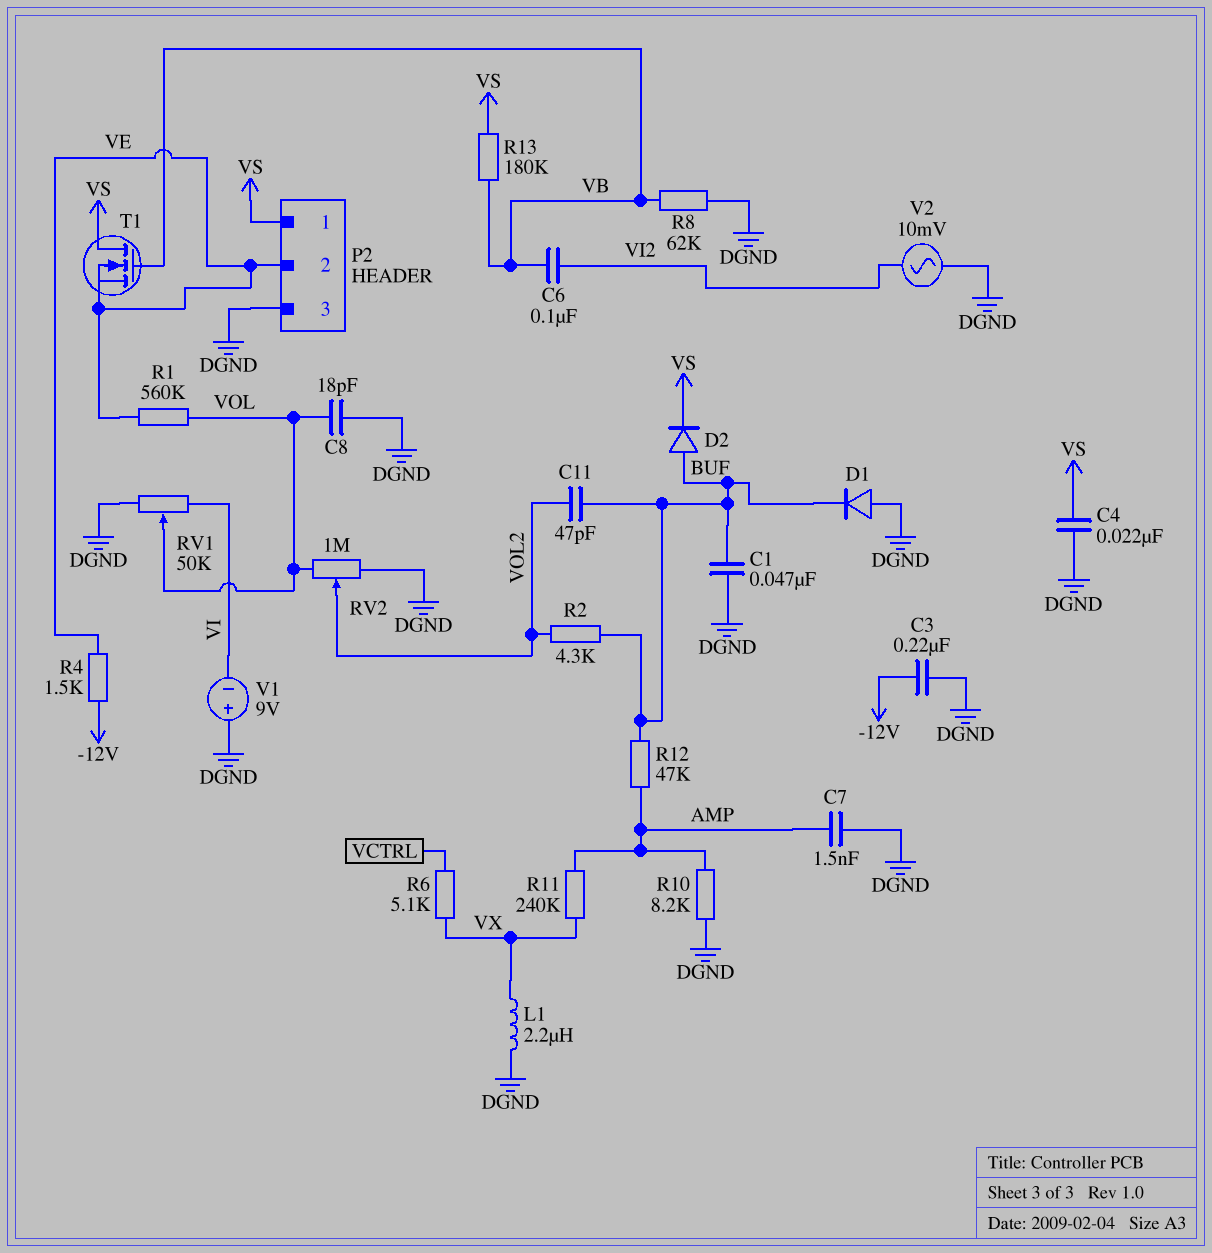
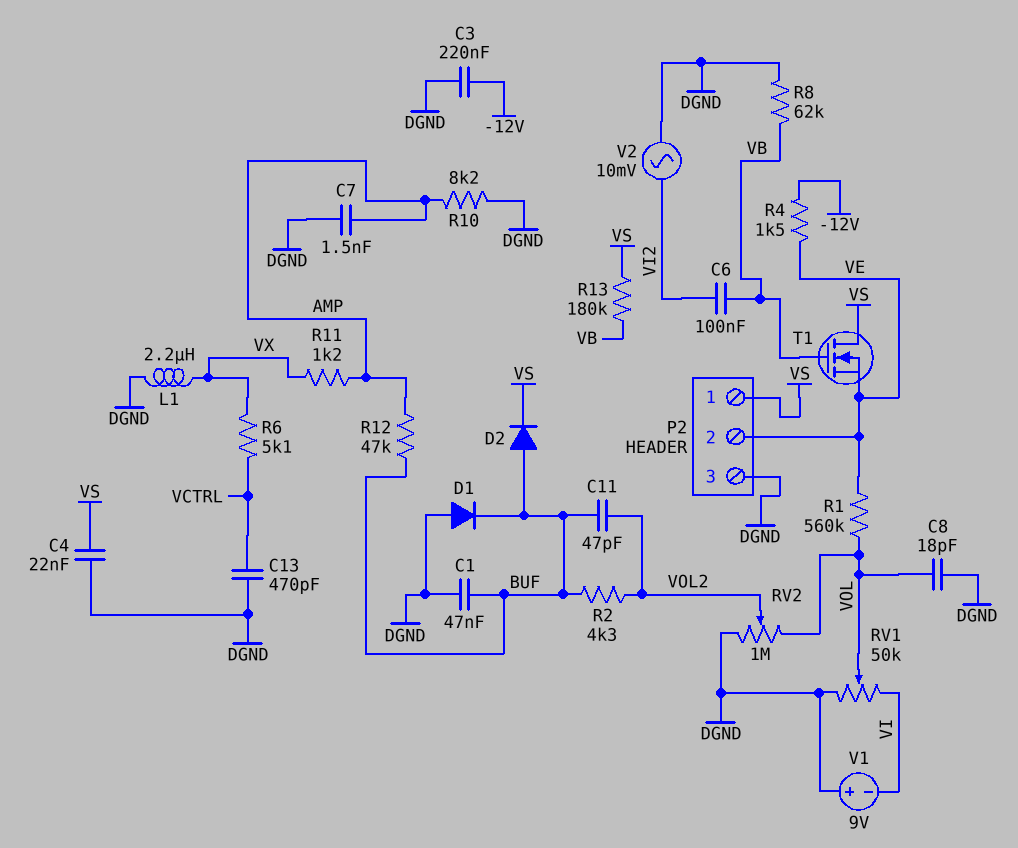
C13: none -> 470pF (DGND, VCTRL)
R11: 240k (AMP, VX) -> 1.2k (AMP, VX)

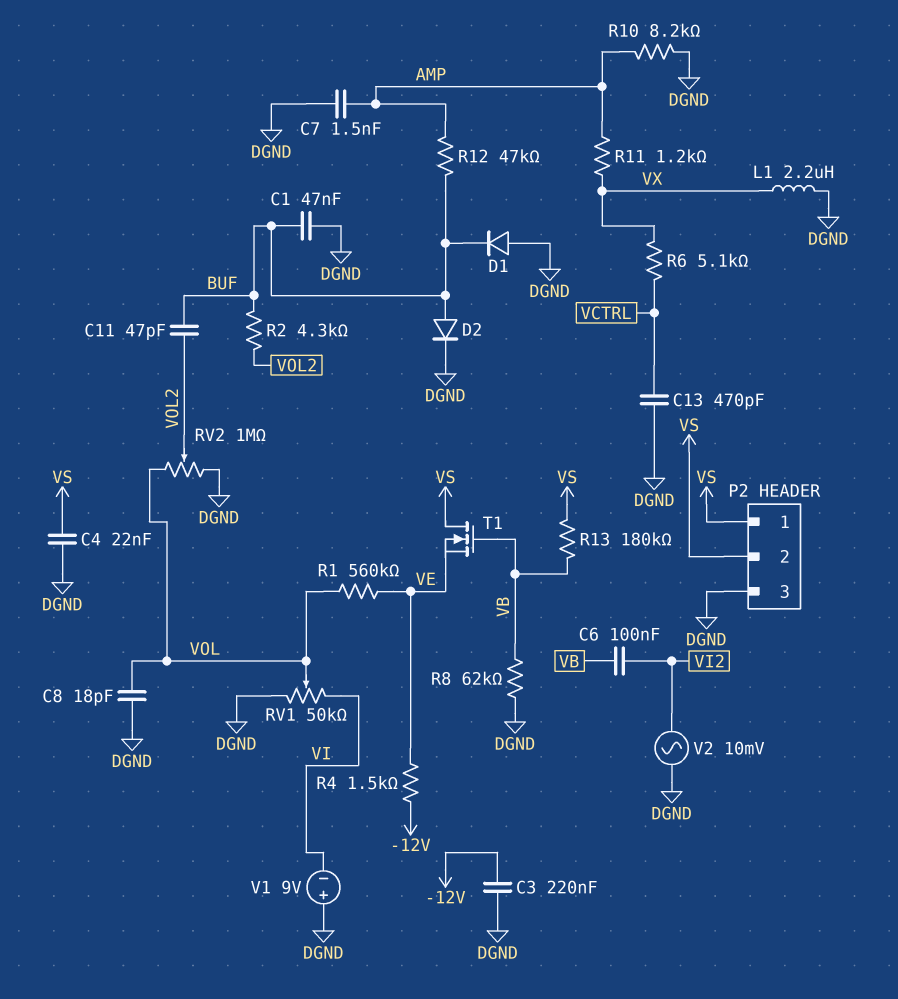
D2: diode (A BUF, K VS) -> diode (A BUF, K DGND)
P2 pin 2: VE -> VS

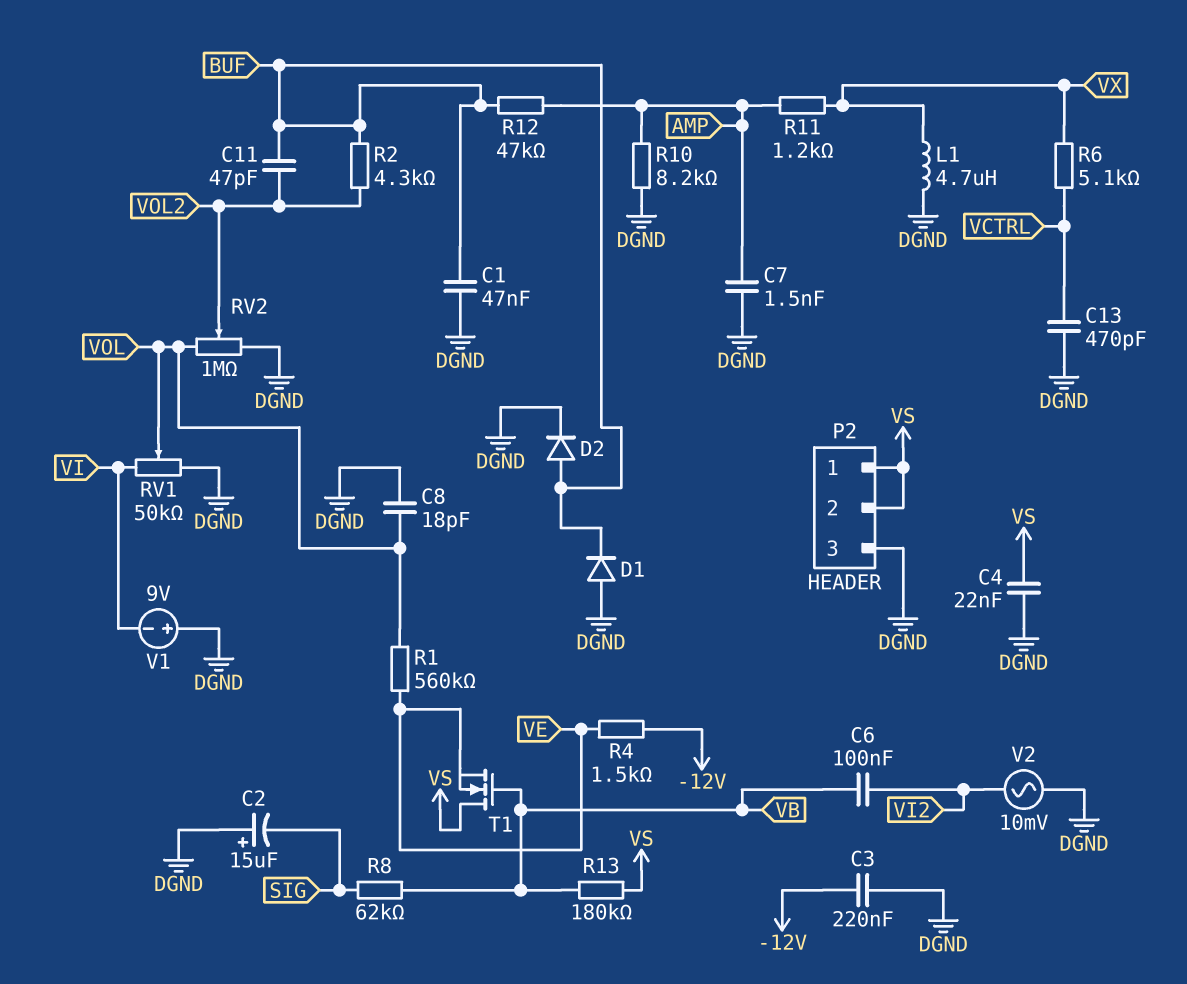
C2: none -> 15uF (plus DGND, minus SIG)
L1: 2.2uH (DGND, VX) -> 4.7uH (DGND, VX)
R8: 62k (DGND, VB) -> 62k (SIG, VB)

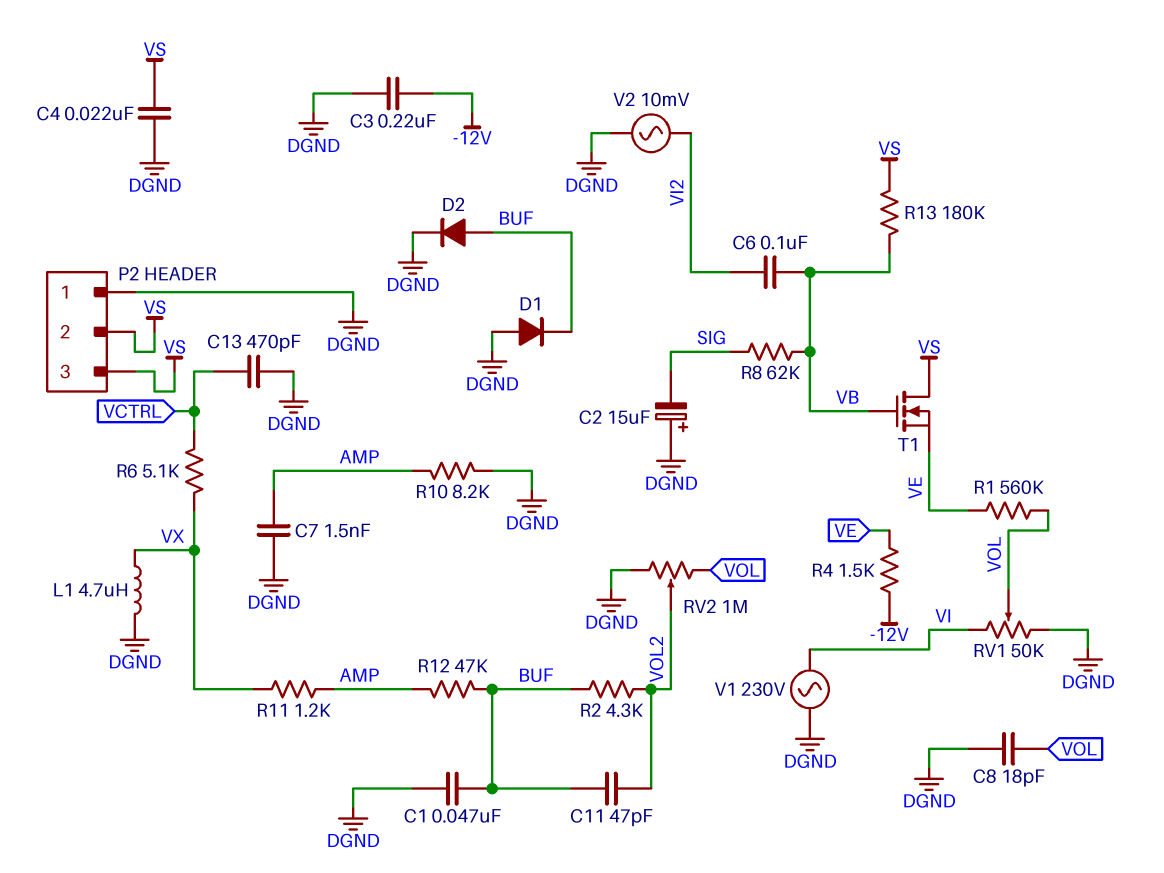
P2 pin 1: VS -> DGND
P2 pin 3: DGND -> VS
V1: 9V (plus DGND, minus VI) -> AC 230V (DGND, VI)

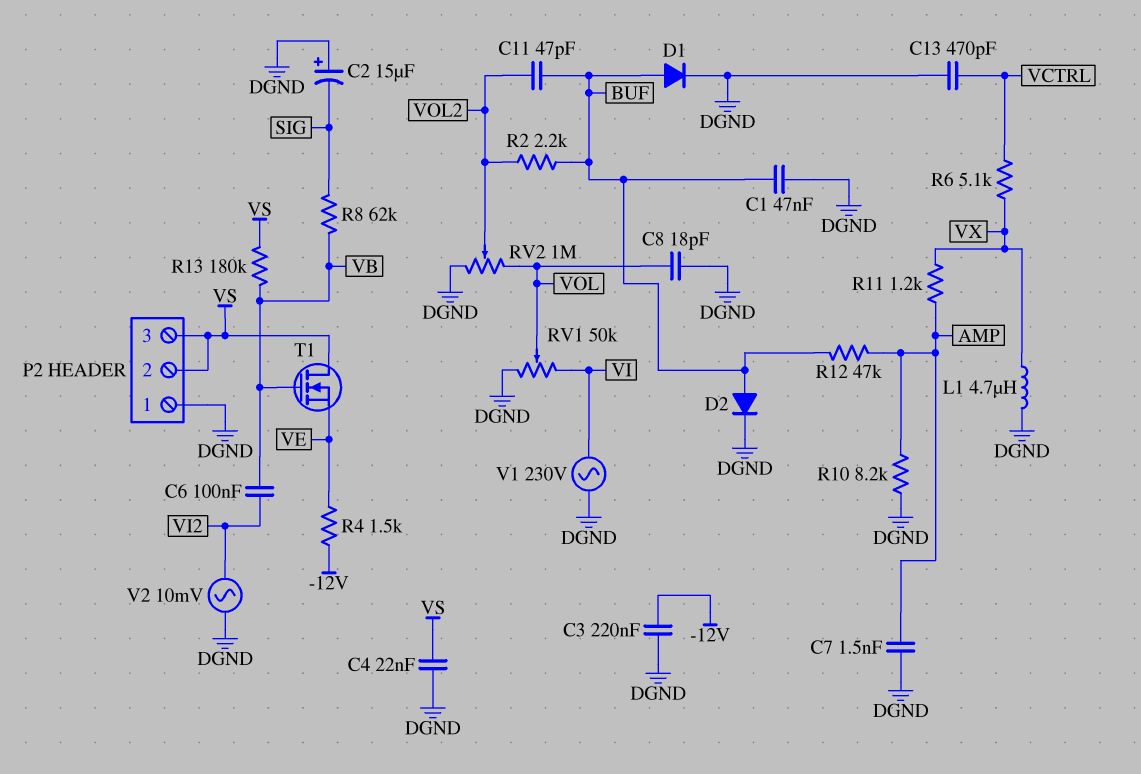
D1: diode (A DGND, K BUF) -> diode (A BUF, K DGND)
R1: 560k (VE, VOL) -> none
R2: 4.3k (BUF, VOL2) -> 2.2k (BUF, VOL2)

